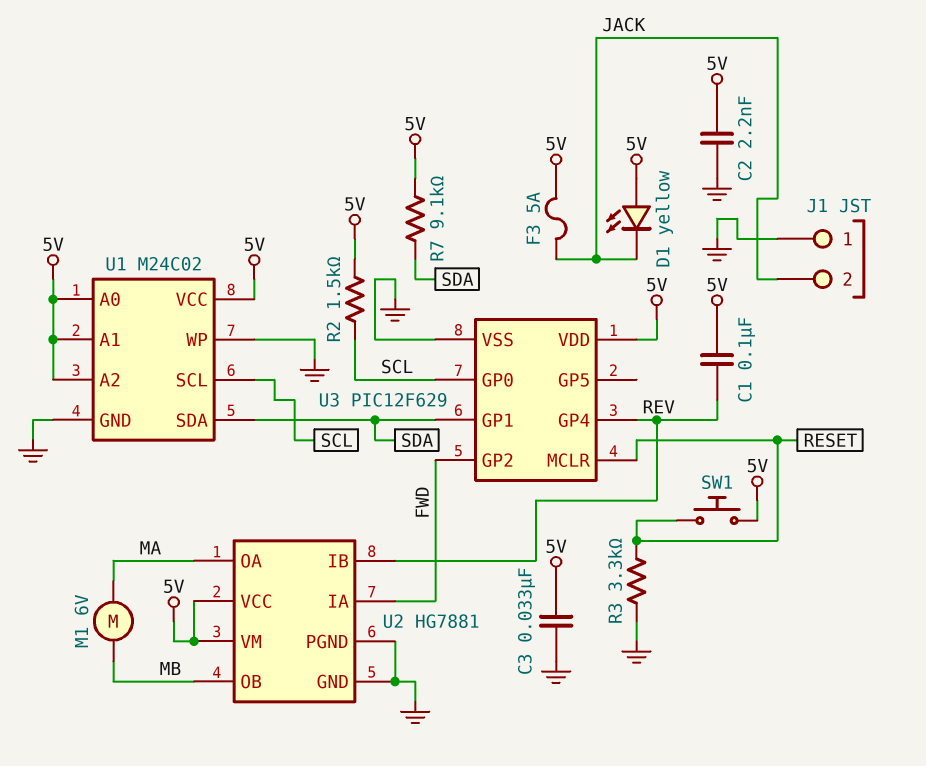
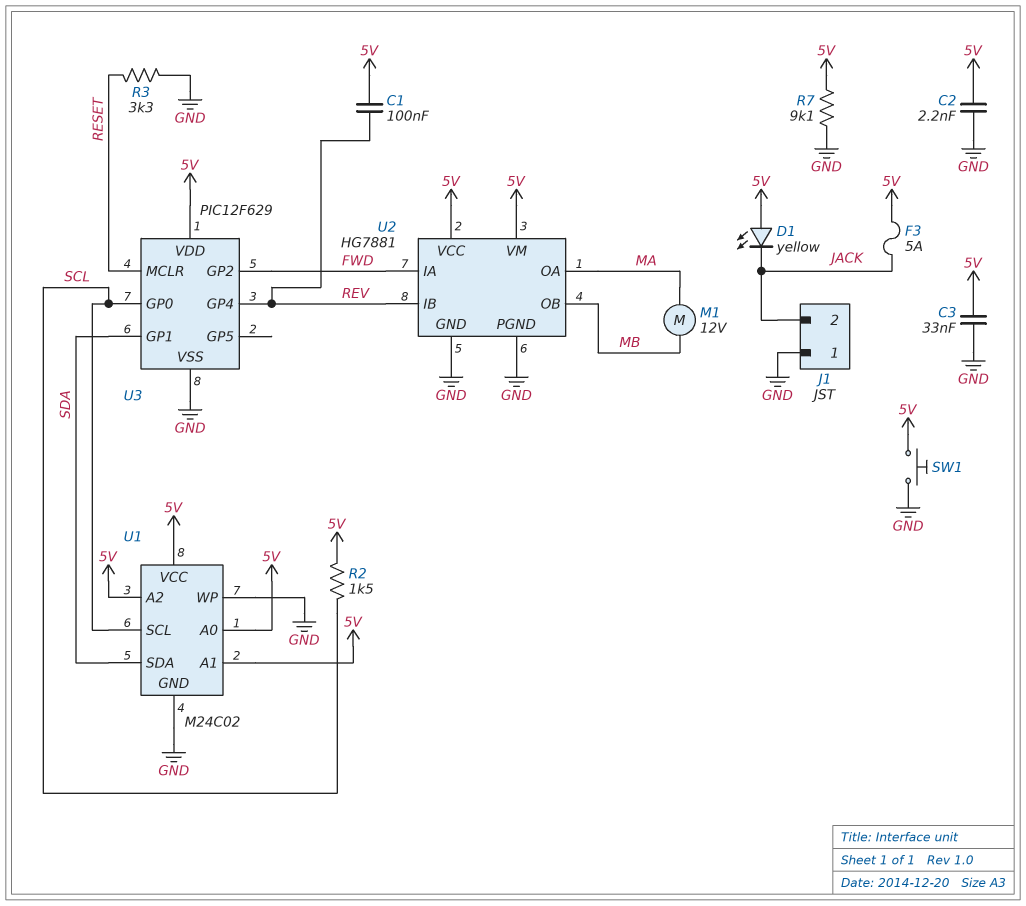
M1: motor 6V (MA, MB) -> motor 12V (MA, MB)
R7: 9.1k (5V, SDA) -> 9.1k (5V, GND)
SW1: button (5V, RESET) -> button (5V, GND)

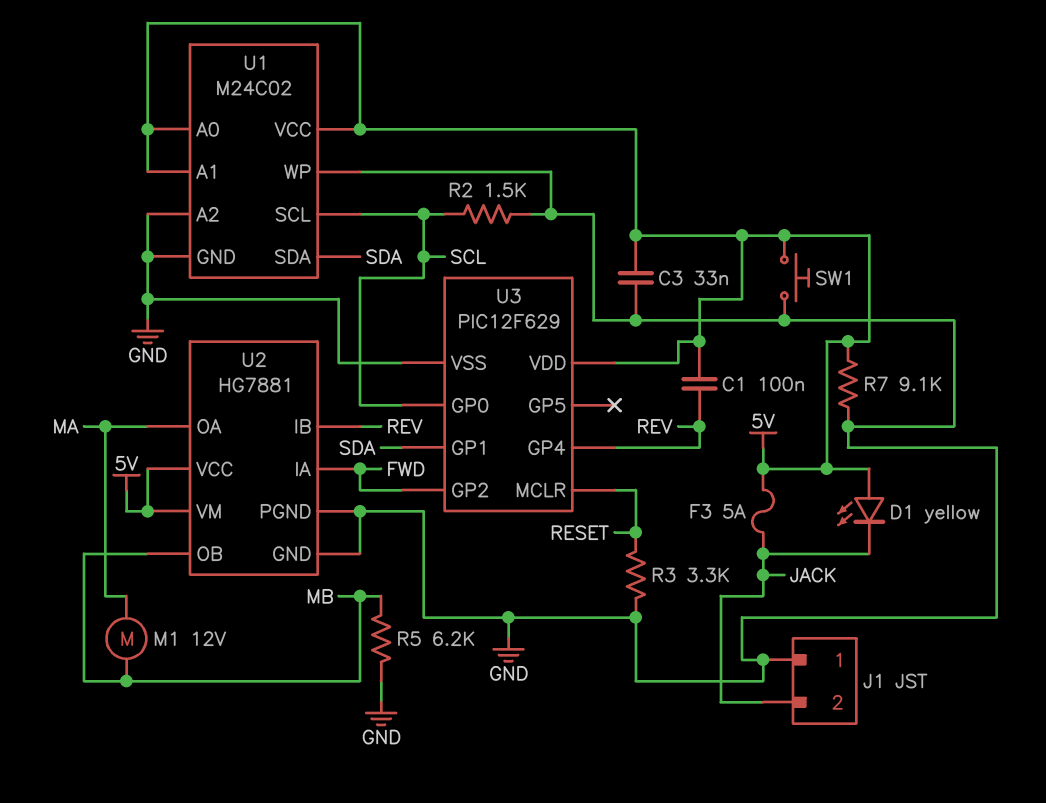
C2: 2.2nF (5V, GND) -> none
R2: 1.5k (5V, SCL) -> 1.5k (GND, SCL)
R5: none -> 6.2k (GND, MB)
U1 pin A2: 5V -> GND

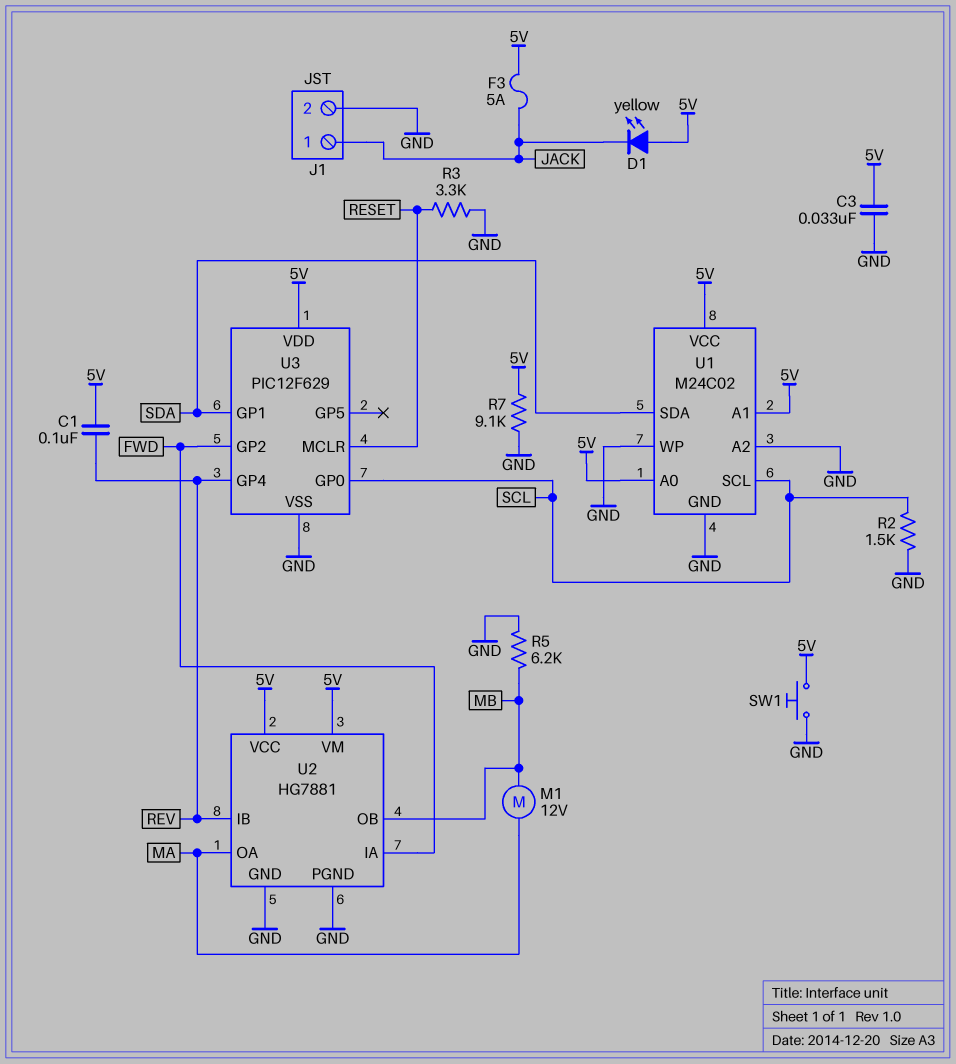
J1 pin 1: GND -> JACK
J1 pin 2: JACK -> GND

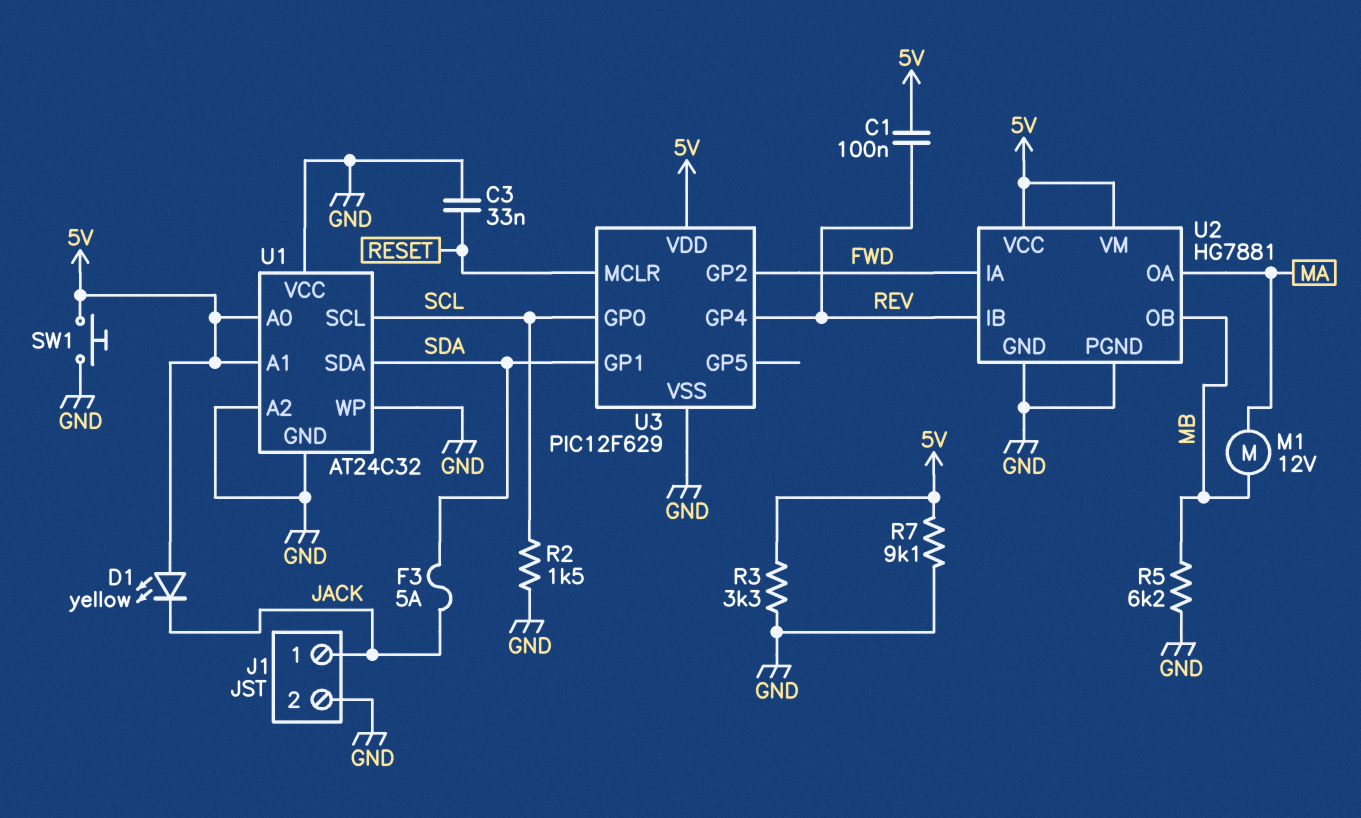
C3: 33nF (5V, GND) -> 33nF (GND, RESET)
F3: 5A (5V, JACK) -> 5A (JACK, SDA)
R3: 3.3k (GND, RESET) -> 3.3k (5V, GND)
U1: M24C02 -> AT24C32
U1 pin VCC: 5V -> GND

